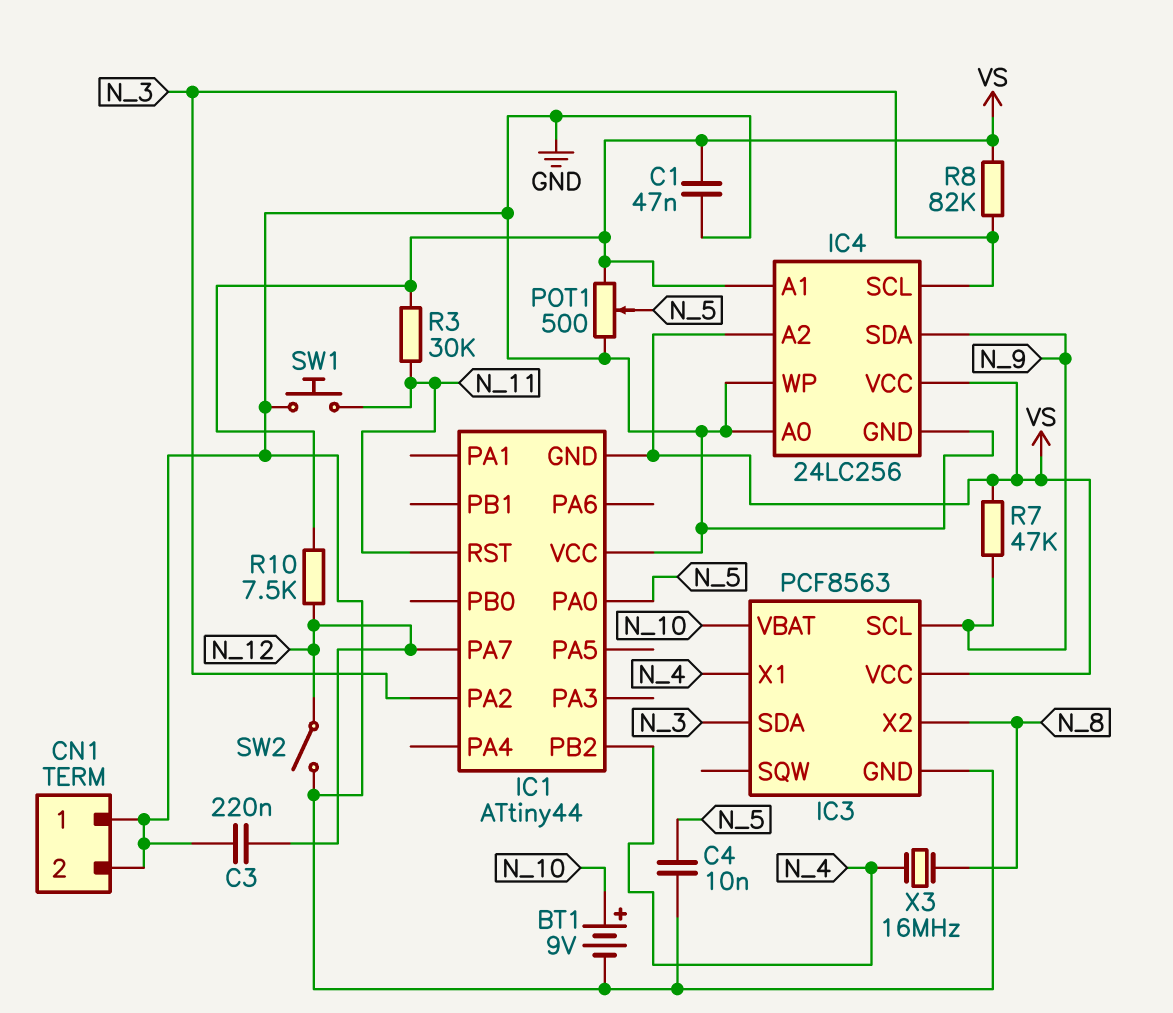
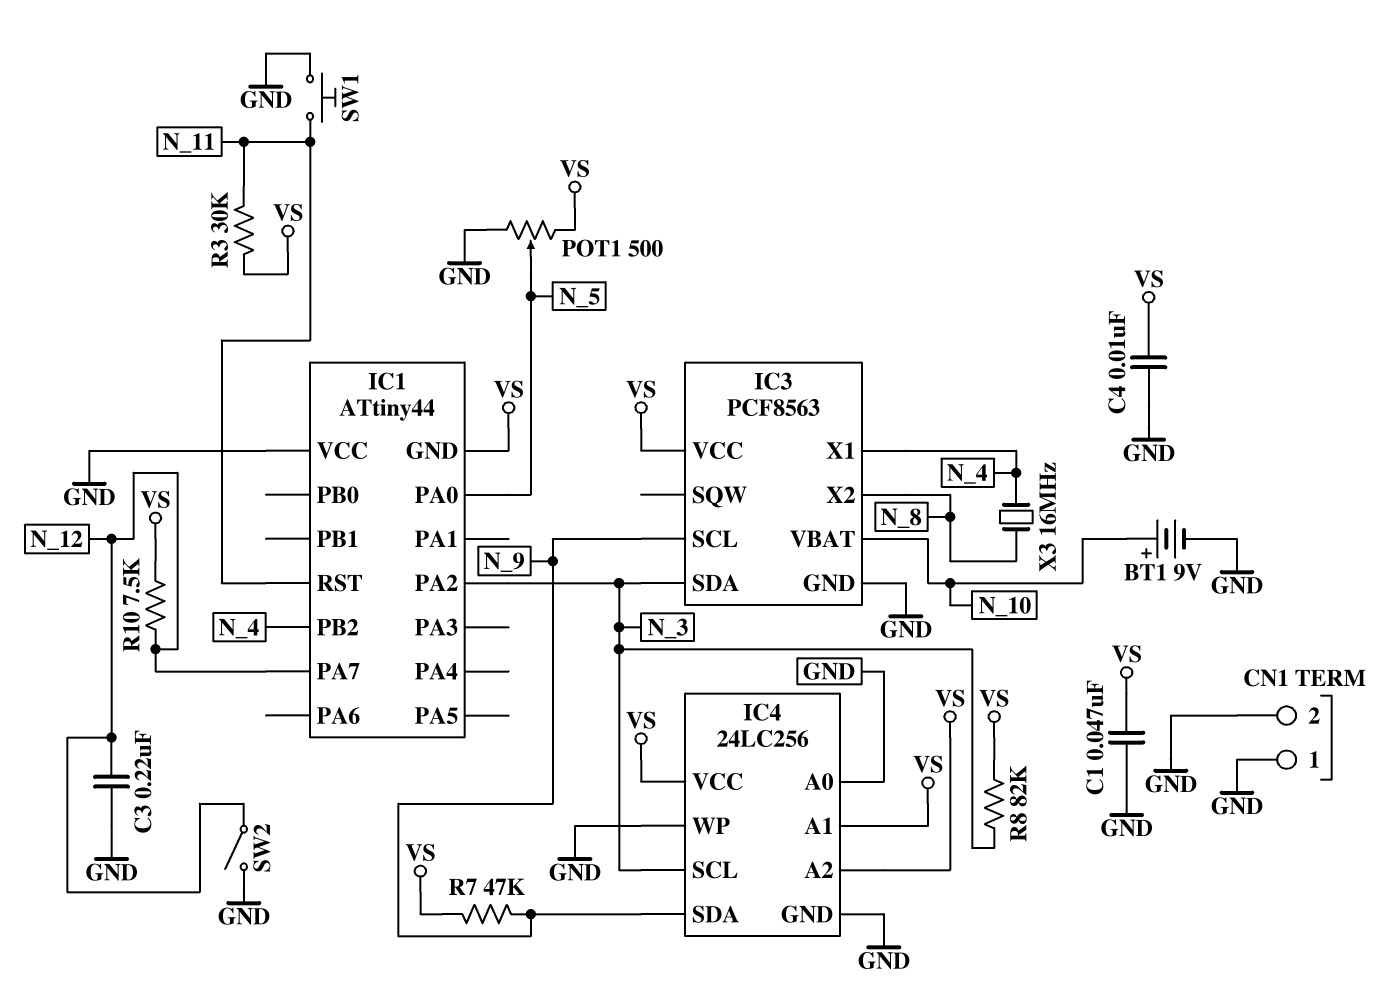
C4: 10nF (GND, N_5) -> 10nF (GND, VS)

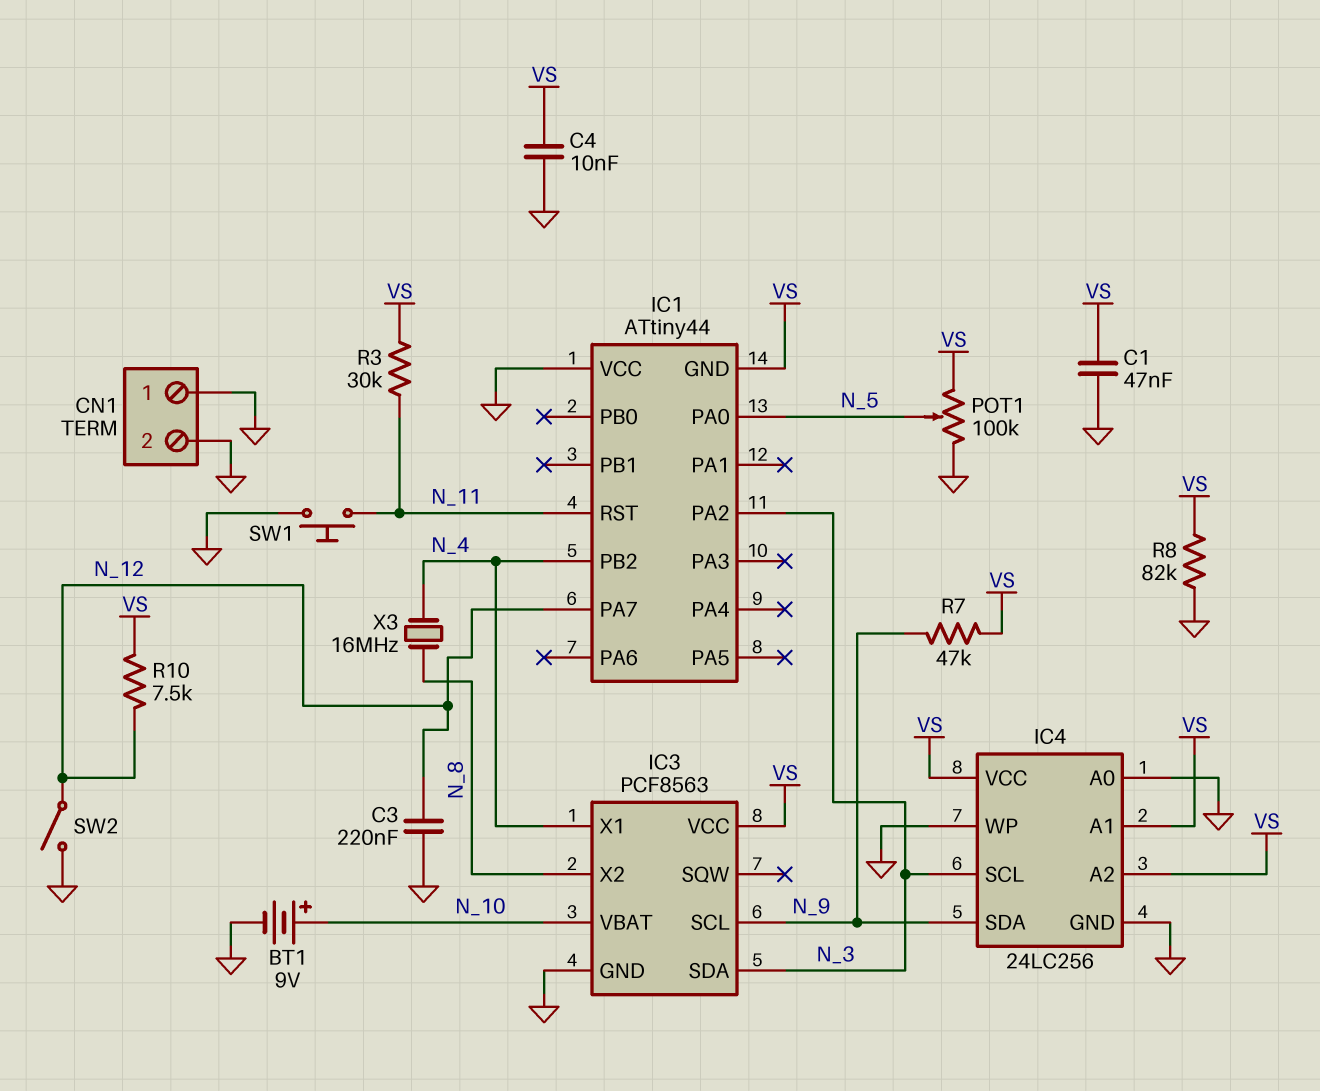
POT1: 500 (GND, VS, wiper N_5) -> 100k (GND, VS, wiper N_5)
R8: 82k (N_3, VS) -> 82k (GND, VS)

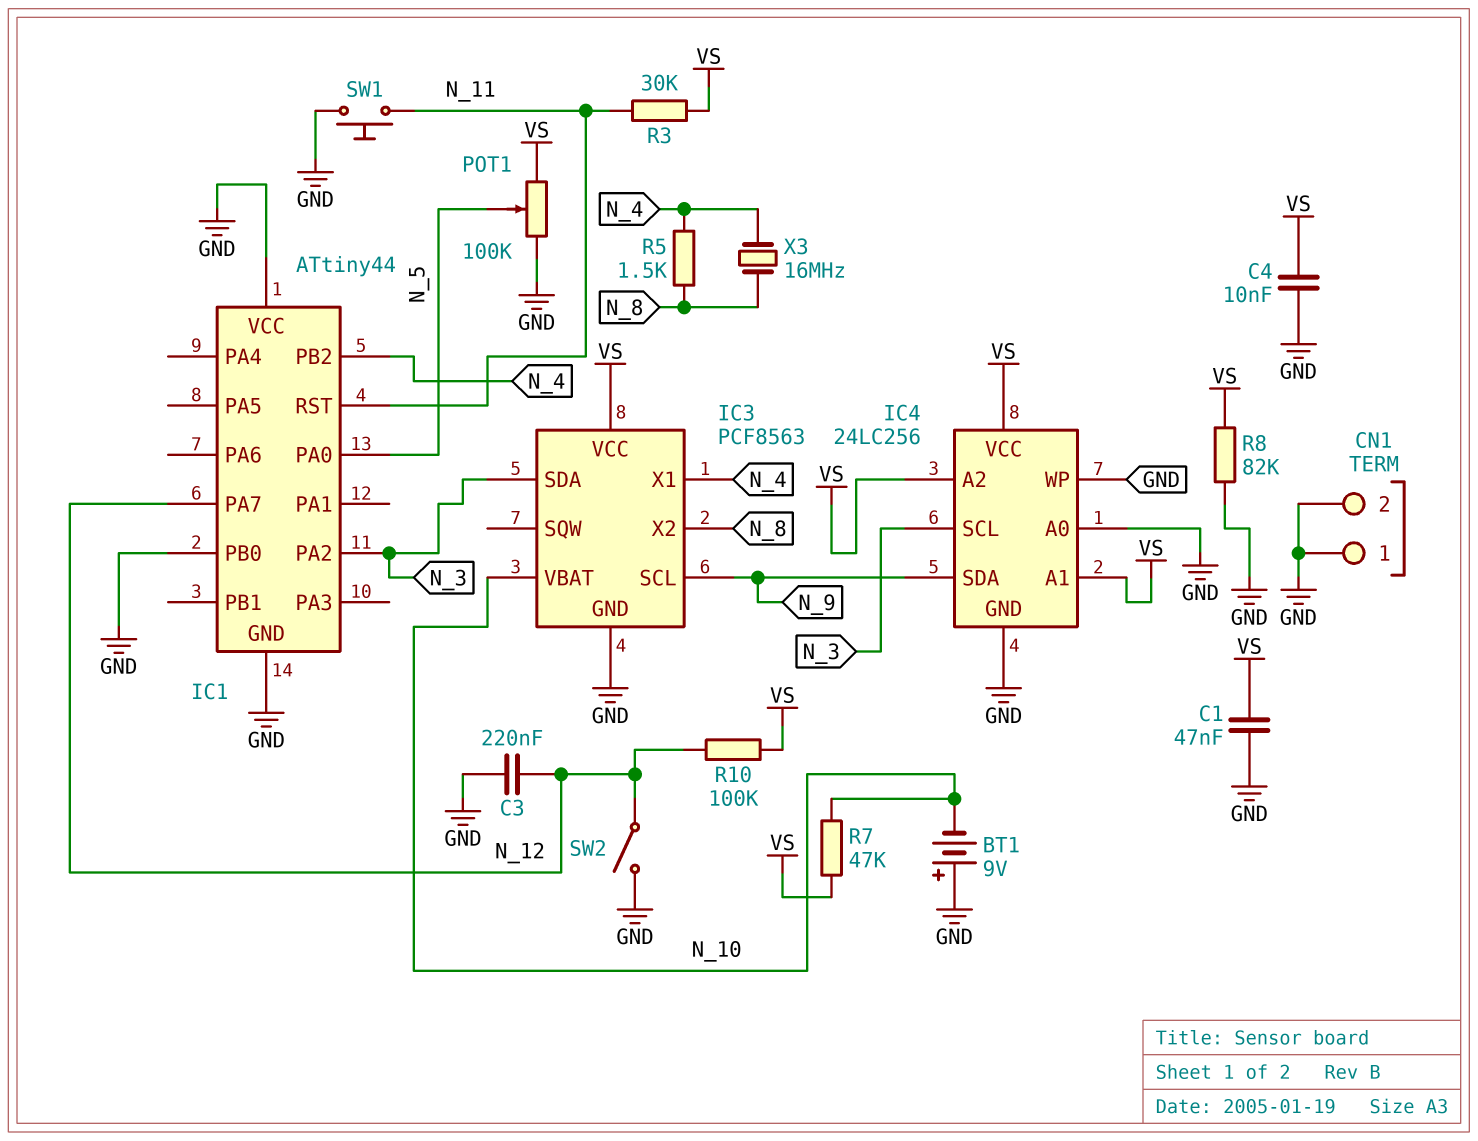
BT1: 9V (plus N_10, minus GND) -> 9V (plus GND, minus N_10)
IC1 pin GND: VS -> GND
IC1 pin PB0: none -> GND
R5: none -> 1.5k (N_4, N_8)
R7: 47k (N_9, VS) -> 47k (N_10, VS)
R10: 7.5k (N_12, VS) -> 100k (N_12, VS)

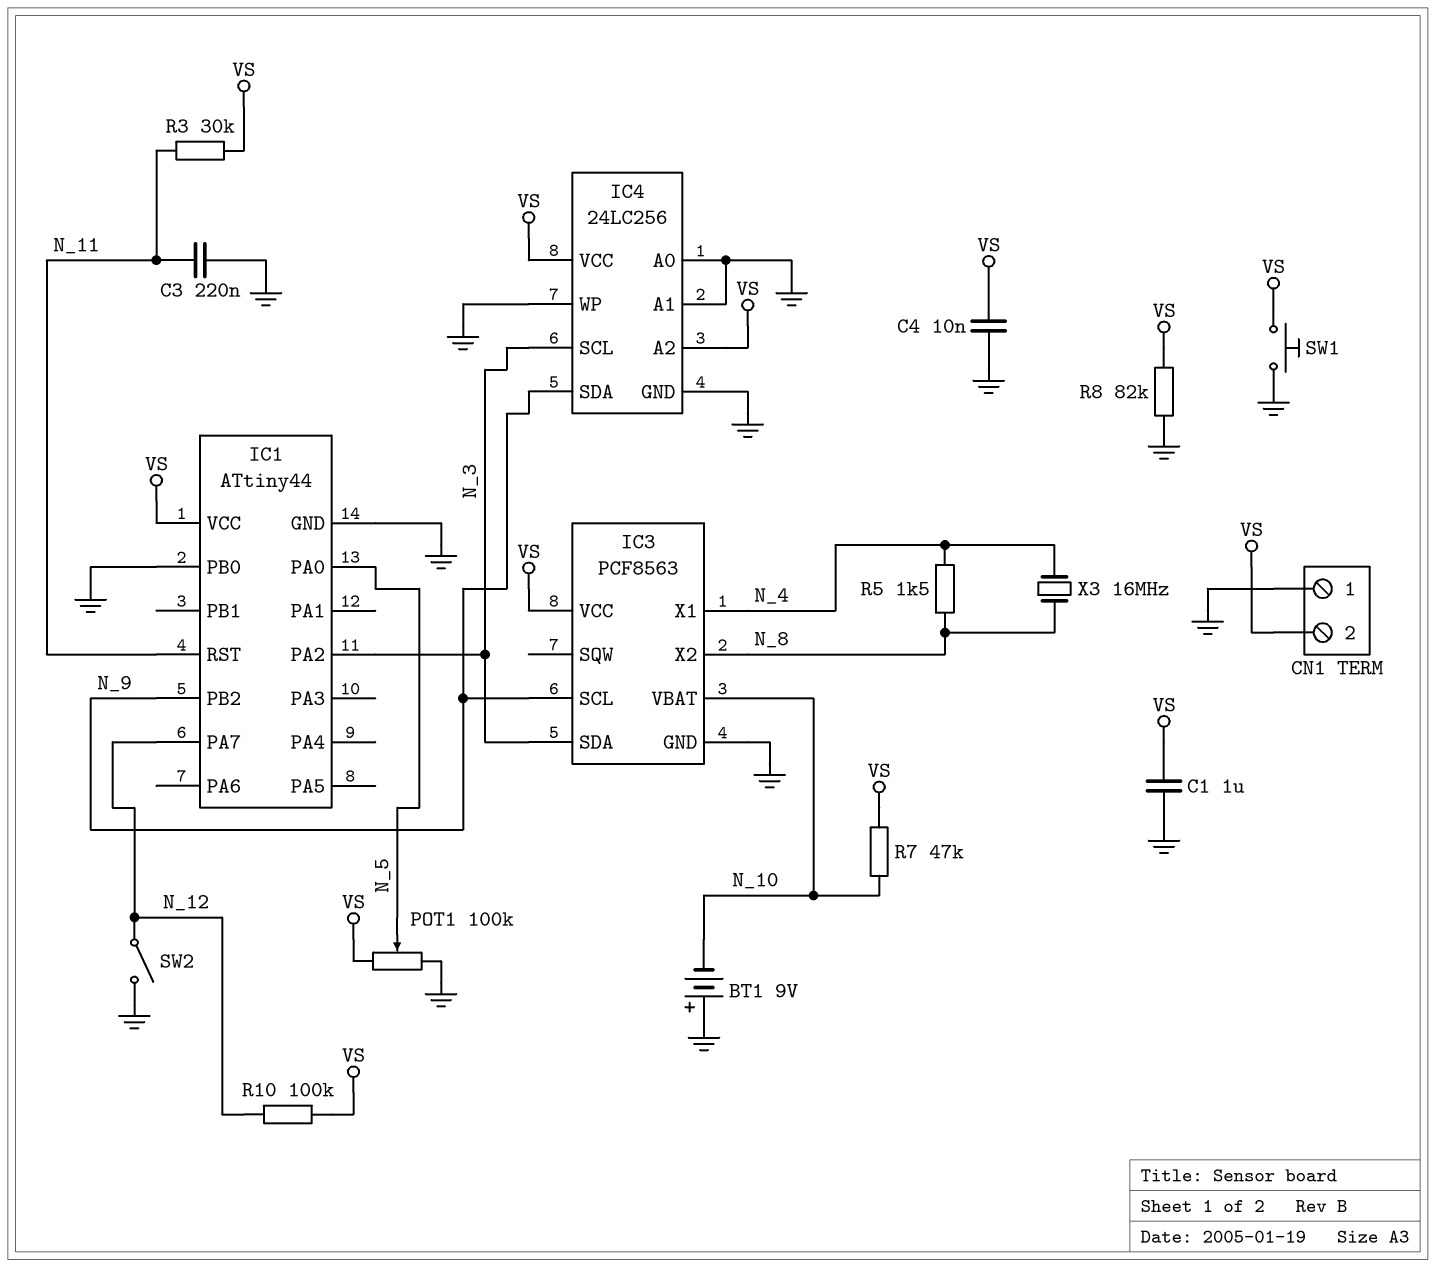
C1: 47nF (GND, VS) -> 1uF (GND, VS)
C3: 220nF (GND, N_12) -> 220nF (GND, N_11)
CN1 pin 2: GND -> VS
IC1 pin PB2: N_4 -> N_9
IC1 pin VCC: GND -> VS
IC4 pin A1: VS -> GND
SW1: button (GND, N_11) -> button (GND, VS)

